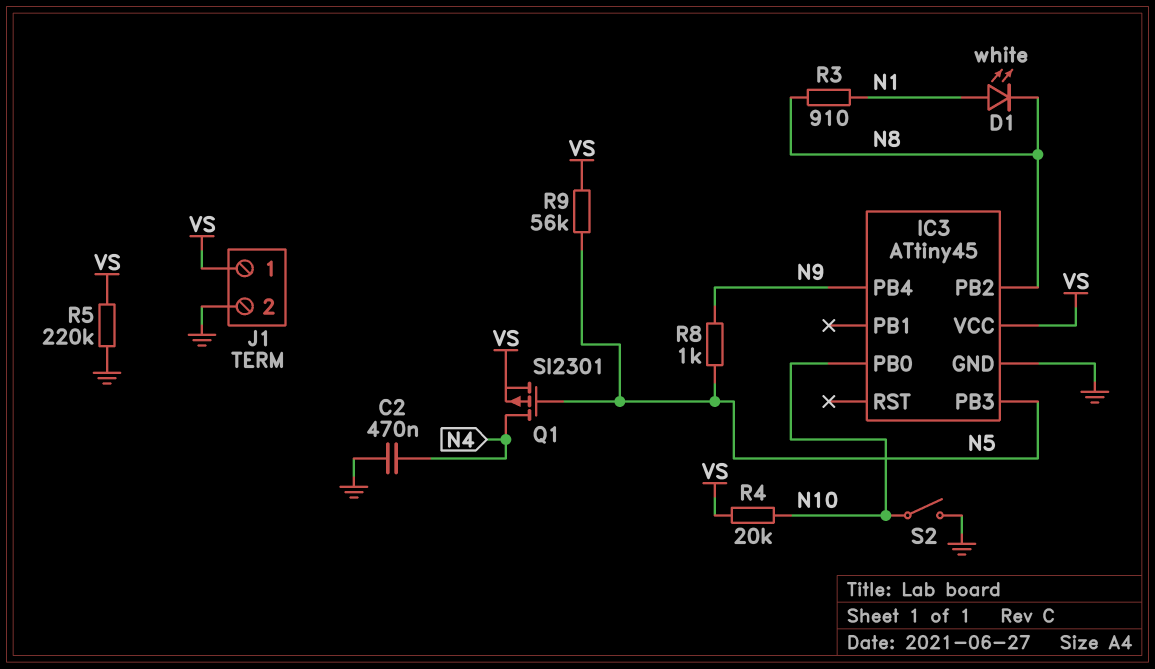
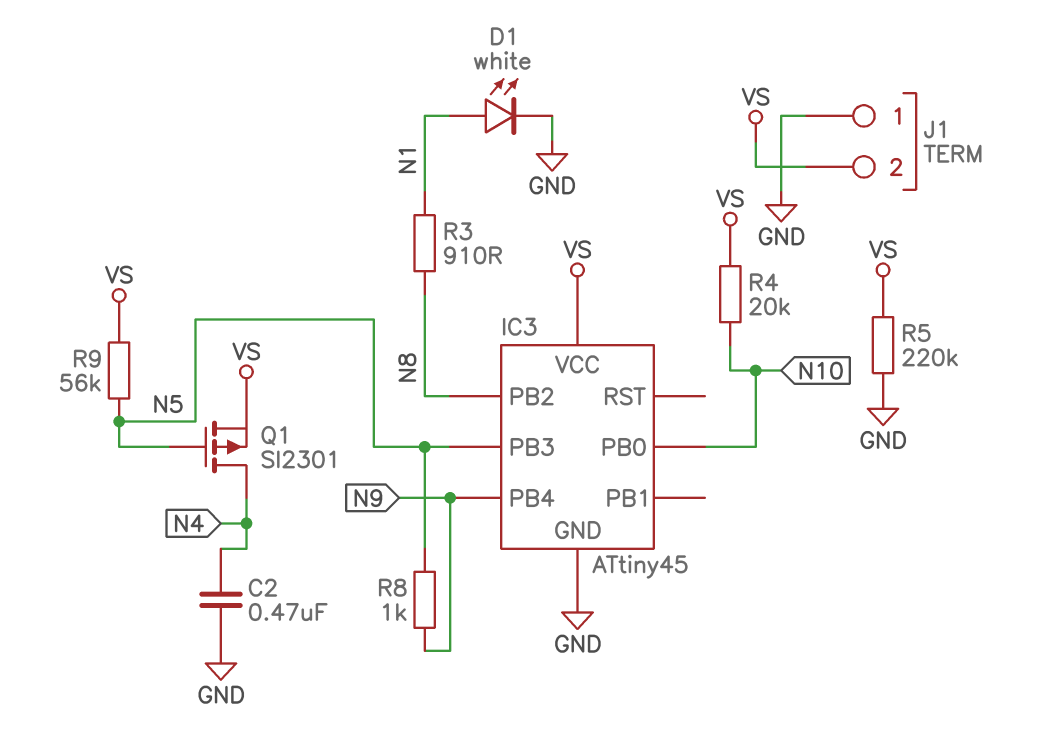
D1: LED white (A N1, K N8) -> LED white (A N1, K GND)
J1 pin 1: VS -> GND
J1 pin 2: GND -> VS
S2: switch (GND, N10) -> none

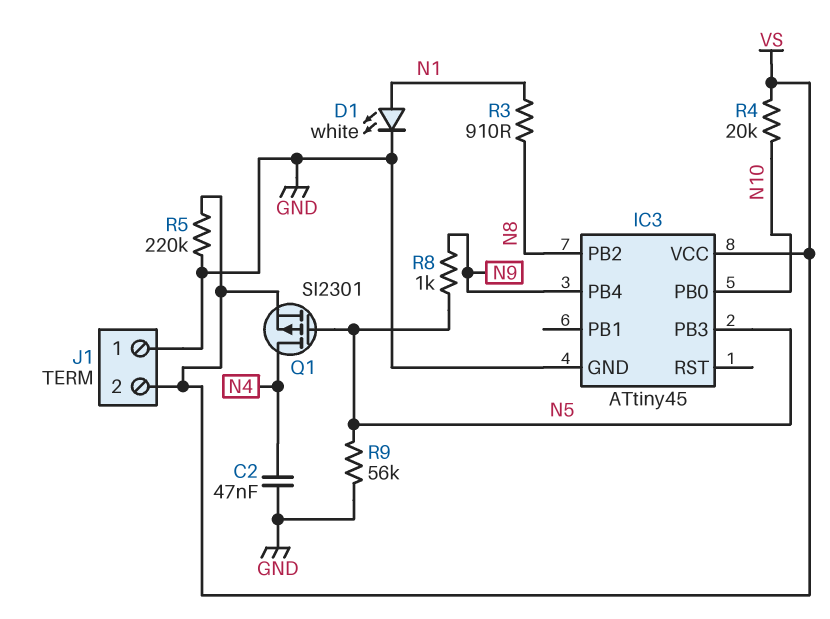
C2: 470nF (GND, N4) -> 47nF (GND, N4)
R9: 56k (N5, VS) -> 56k (GND, N5)

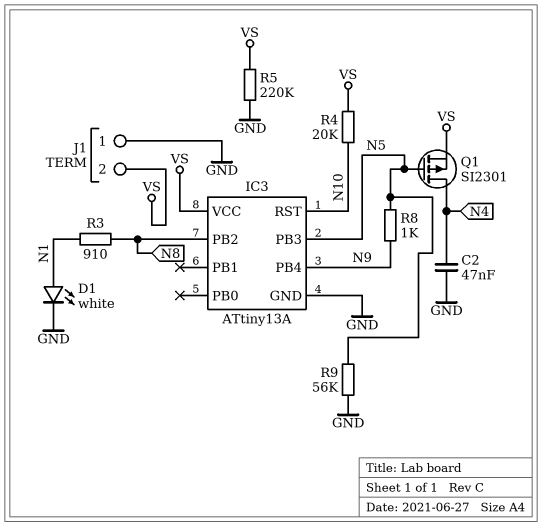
IC3: ATtiny45 -> ATtiny13A
IC3 pin PB0: N10 -> none
IC3 pin RST: none -> N10

